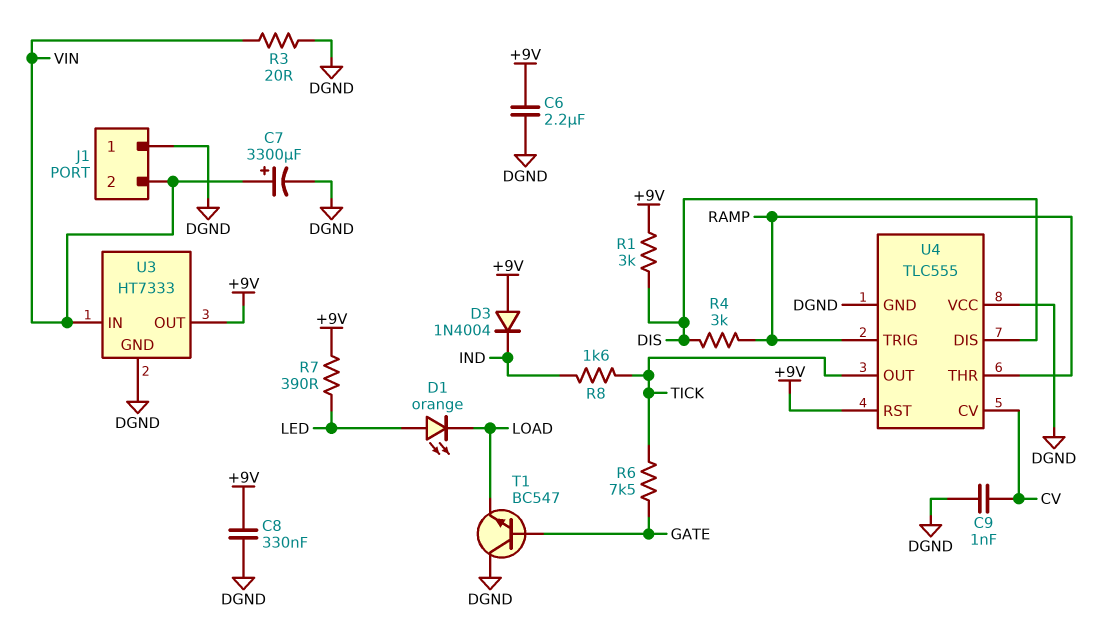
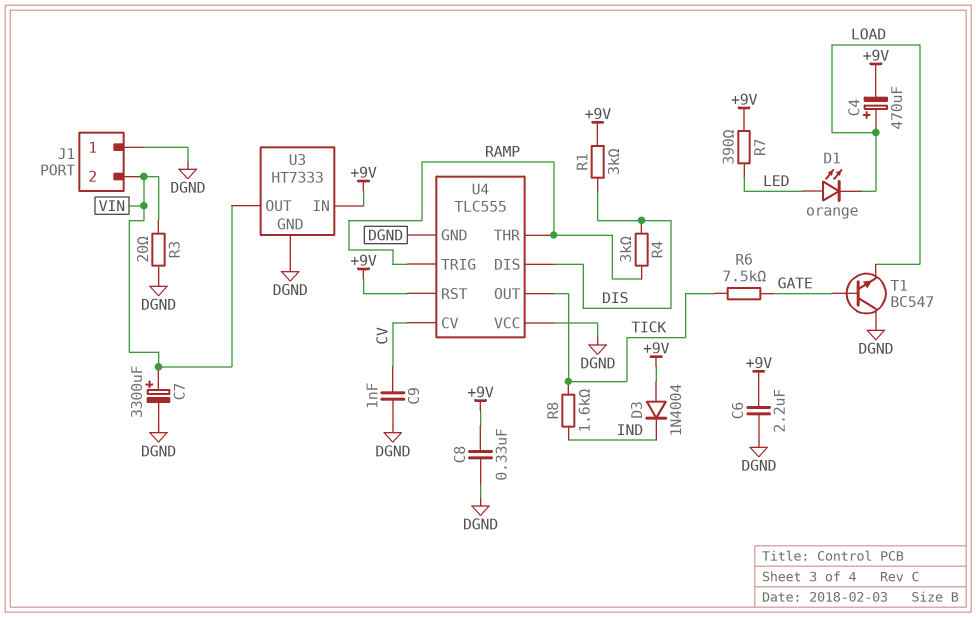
C4: none -> 470uF (plus LOAD, minus +9V)
U3 pin IN: VIN -> +9V
U3 pin OUT: +9V -> VIN

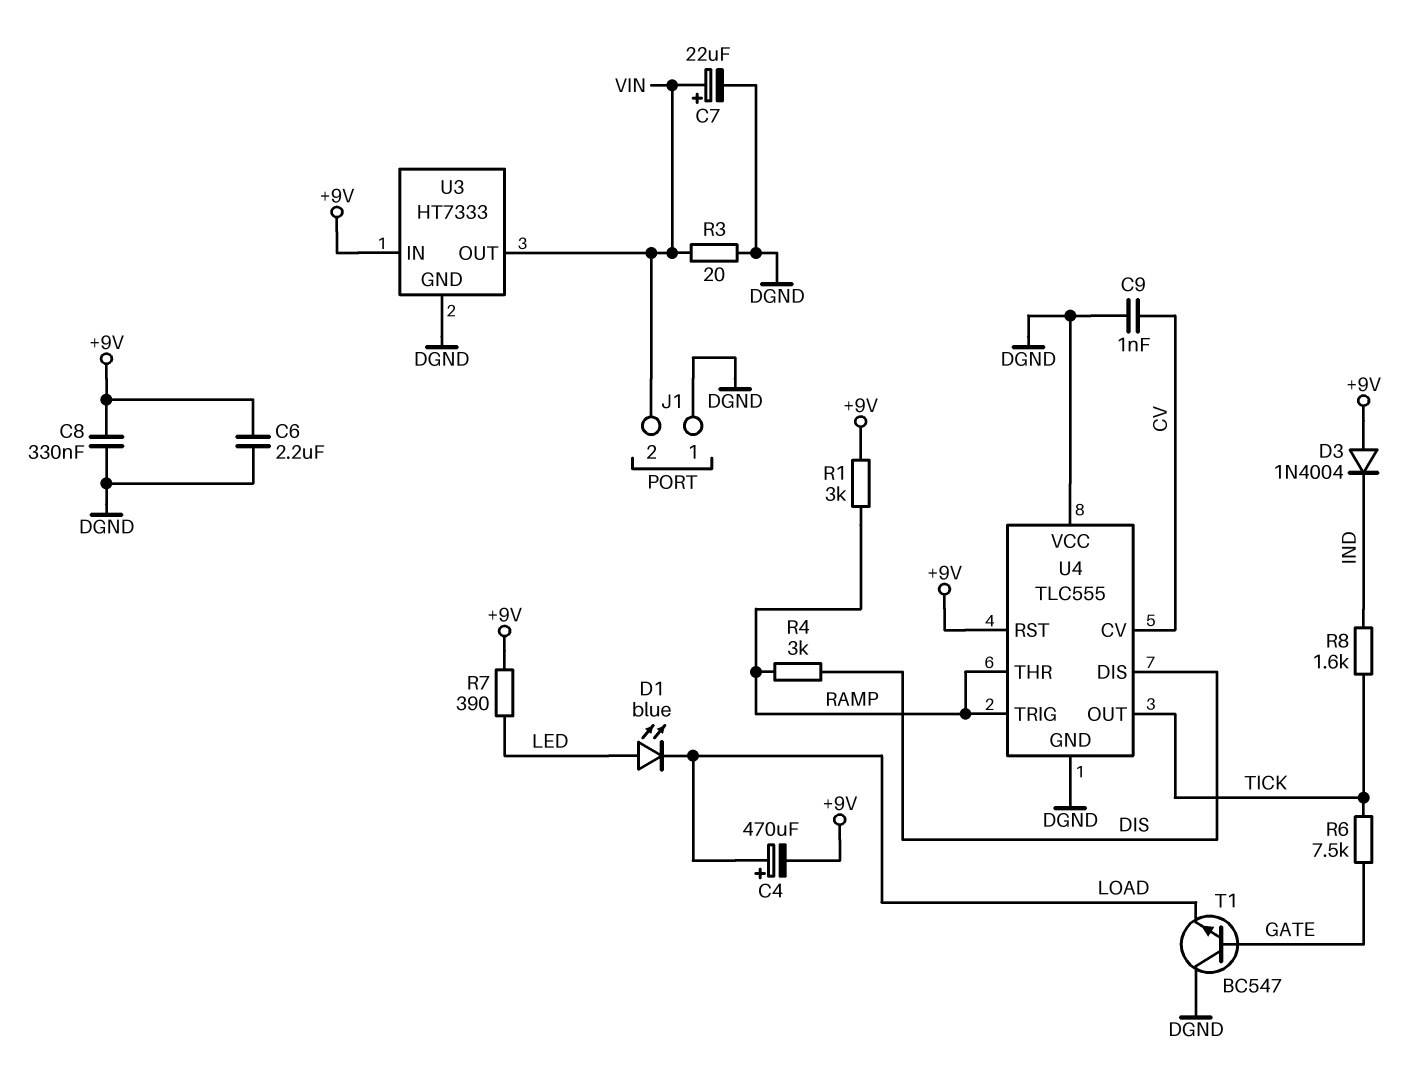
C7: 3300uF (plus VIN, minus DGND) -> 22uF (plus VIN, minus DGND)
D1: LED orange (A LED, K LOAD) -> LED blue (A LED, K LOAD)
R1: 3k (+9V, DIS) -> 3k (+9V, RAMP)

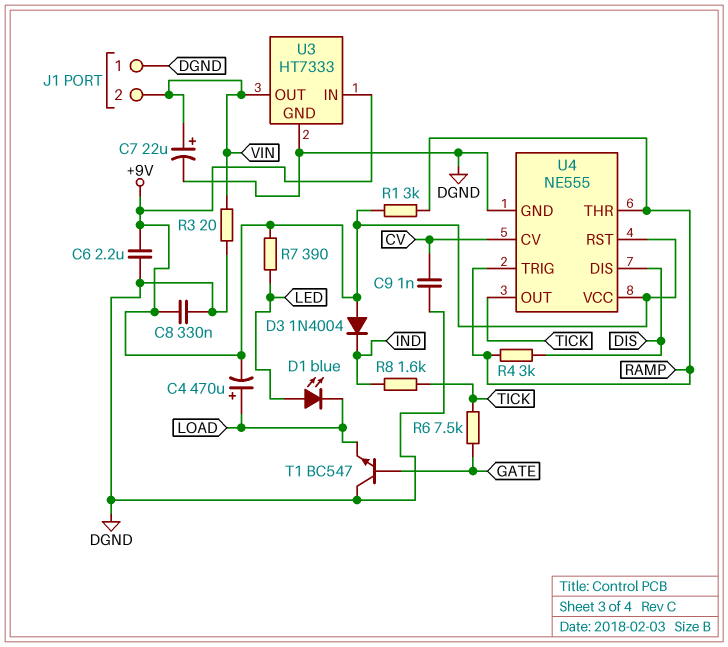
U4: TLC555 -> NE555
U4 pin VCC: DGND -> +9V

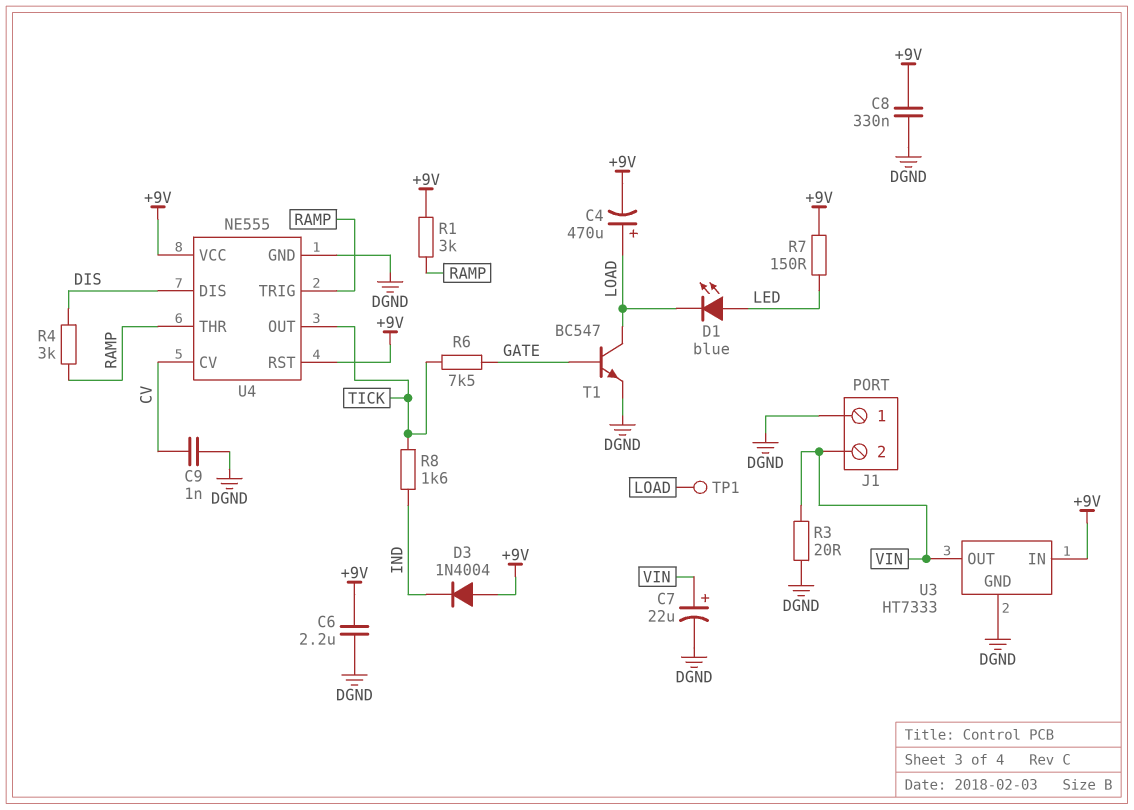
R7: 390 (+9V, LED) -> 150 (+9V, LED)
T1: NPN BC547 (B GATE, C DGND, E LOAD) -> NPN BC547 (B GATE, C LOAD, E DGND)
TP1: none -> test point (LOAD)

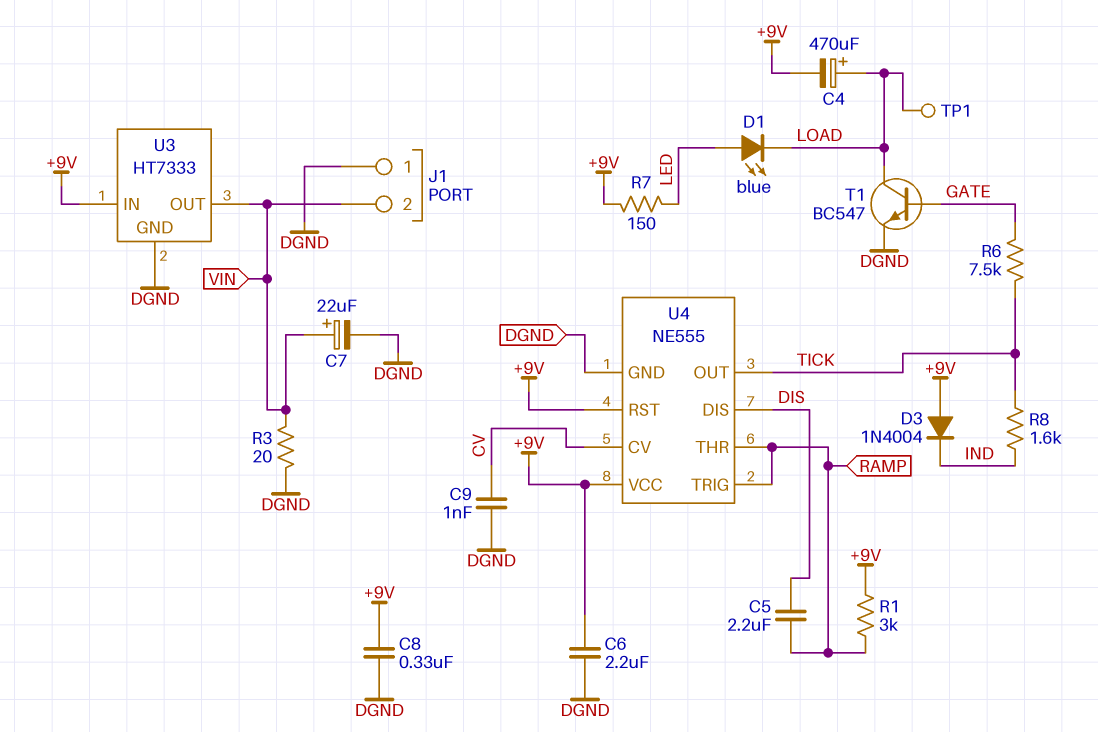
C5: none -> 2.2uF (DIS, RAMP)
R4: 3k (DIS, RAMP) -> none

